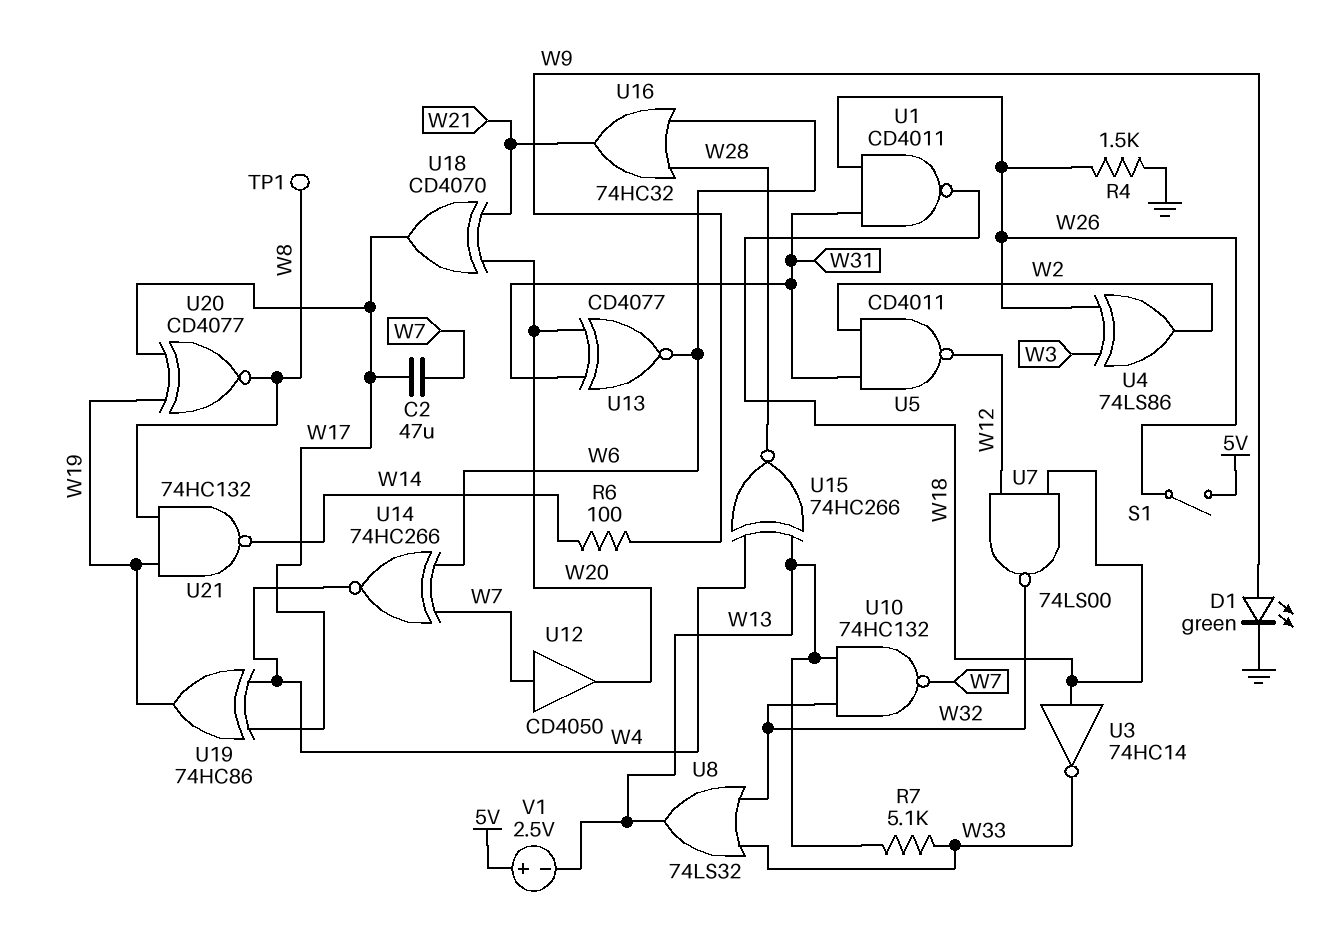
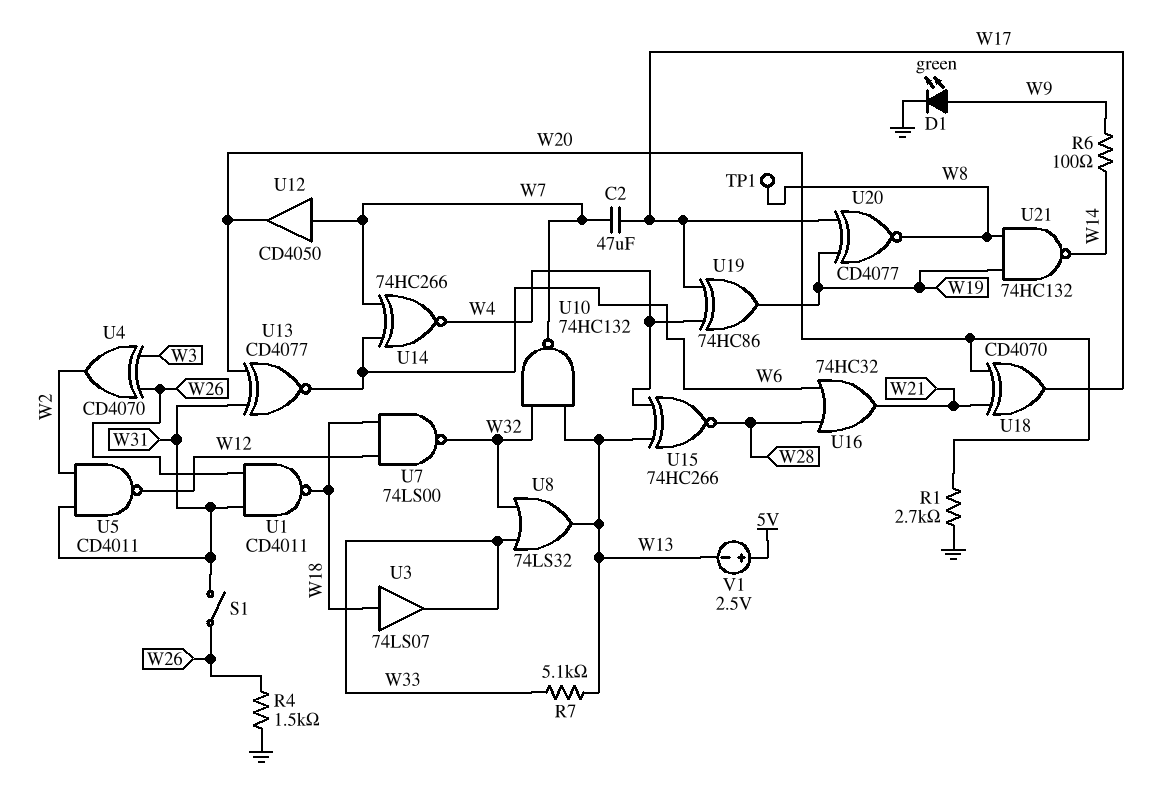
R1: none -> 2.7k (GND, W20)
S1: switch (5V, W26) -> switch (W26, W31)
U3: NOT 74HC14 (in W18, out W33) -> buffer 74LS07 (in W18, out W33)
U4: XOR 74LS86 (in W3, in W26, out W2) -> XOR CD4070 (in W3, in W26, out W2)

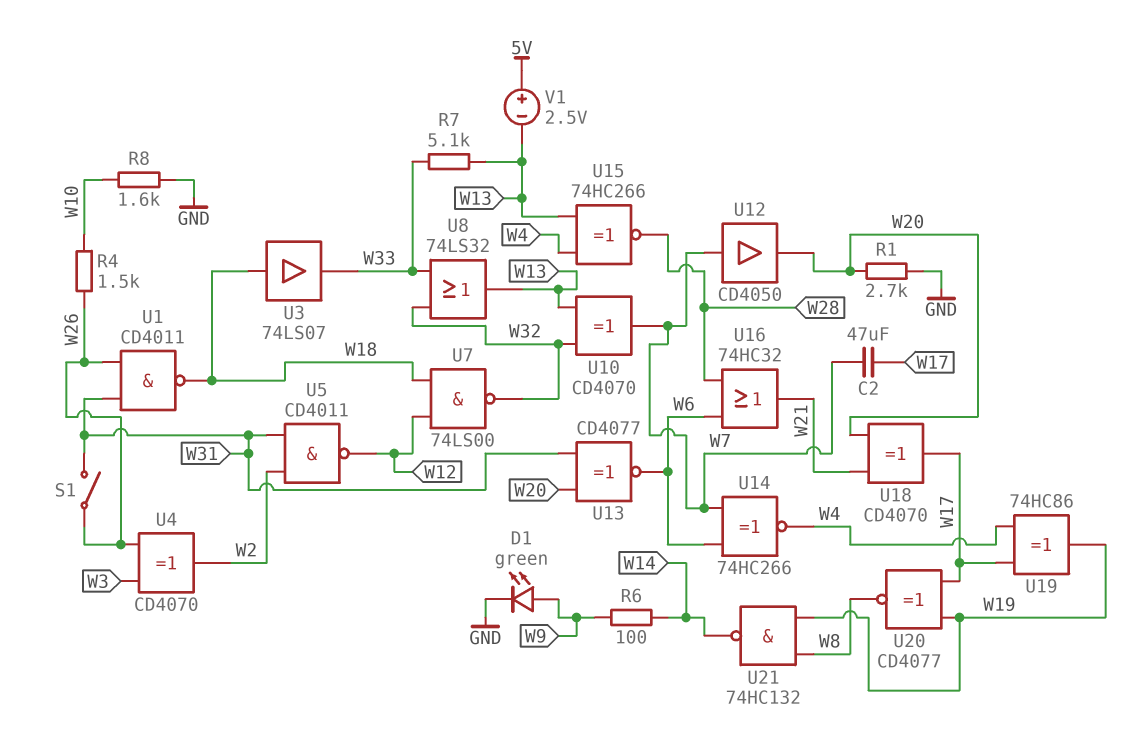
R4: 1.5k (GND, W26) -> 1.5k (W10, W26)
R8: none -> 1.6k (GND, W10)
TP1: test point (W8) -> none
U10: NAND 74HC132 (in W13, in W32, out W7) -> XOR CD4070 (in W13, in W32, out W7)

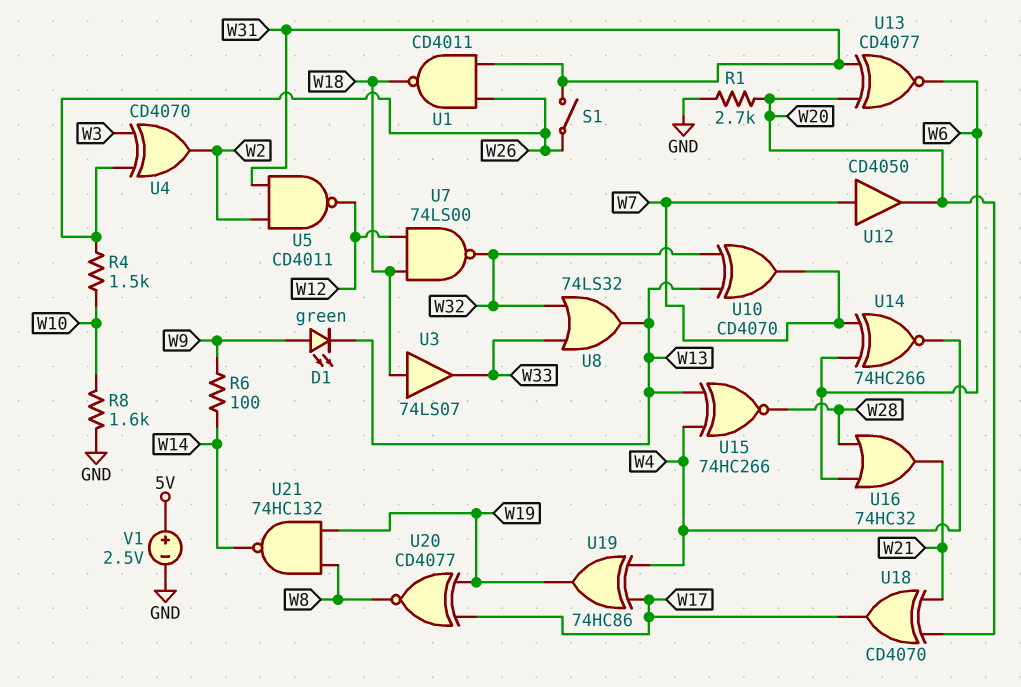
C2: 47uF (W7, W17) -> none
D1: LED green (A W9, K GND) -> LED green (A W9, K W13)
R7: 5.1k (W13, W33) -> none
V1: 2.5V (plus 5V, minus W13) -> 2.5V (plus 5V, minus GND)

